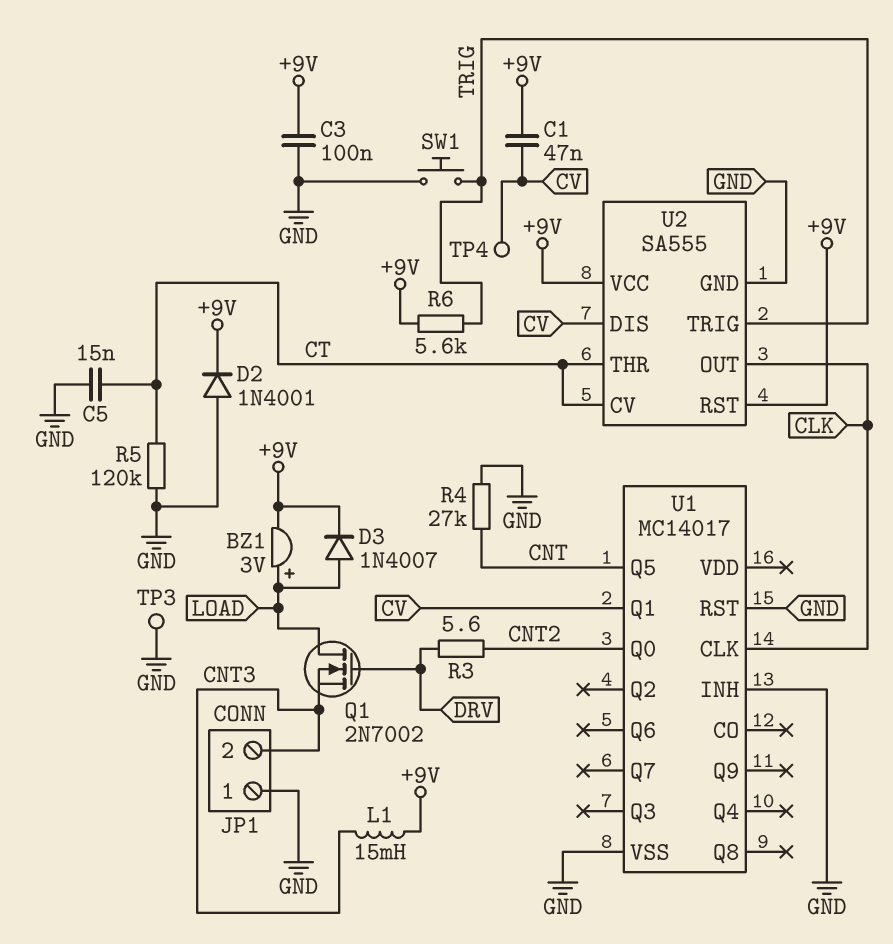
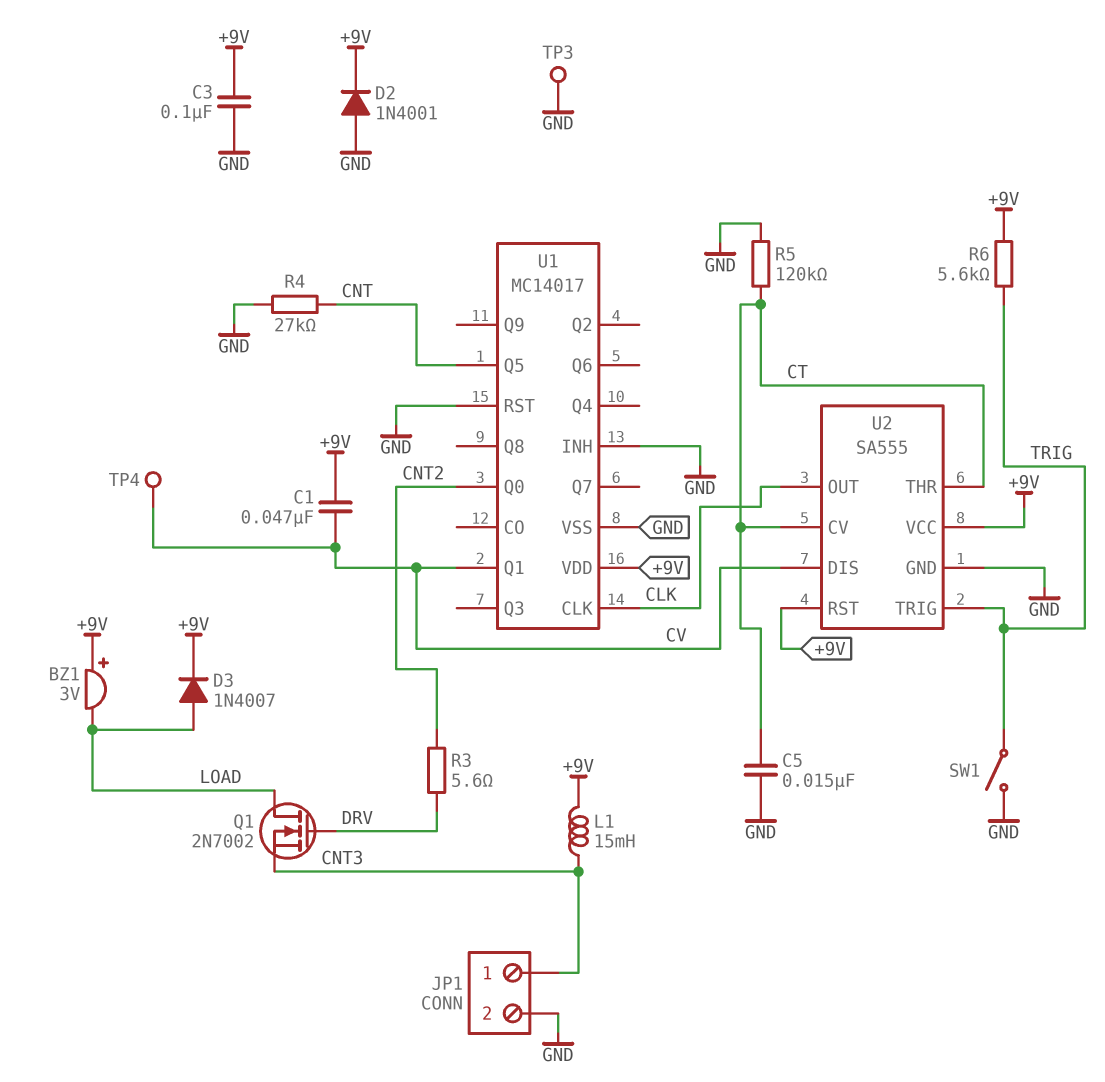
BZ1: buzzer 3V (plus LOAD, minus +9V) -> buzzer 3V (plus +9V, minus LOAD)
JP1 pin 1: GND -> CNT3
JP1 pin 2: CNT3 -> GND
SW1: button (GND, TRIG) -> switch (GND, TRIG)
U1 pin VDD: none -> +9V

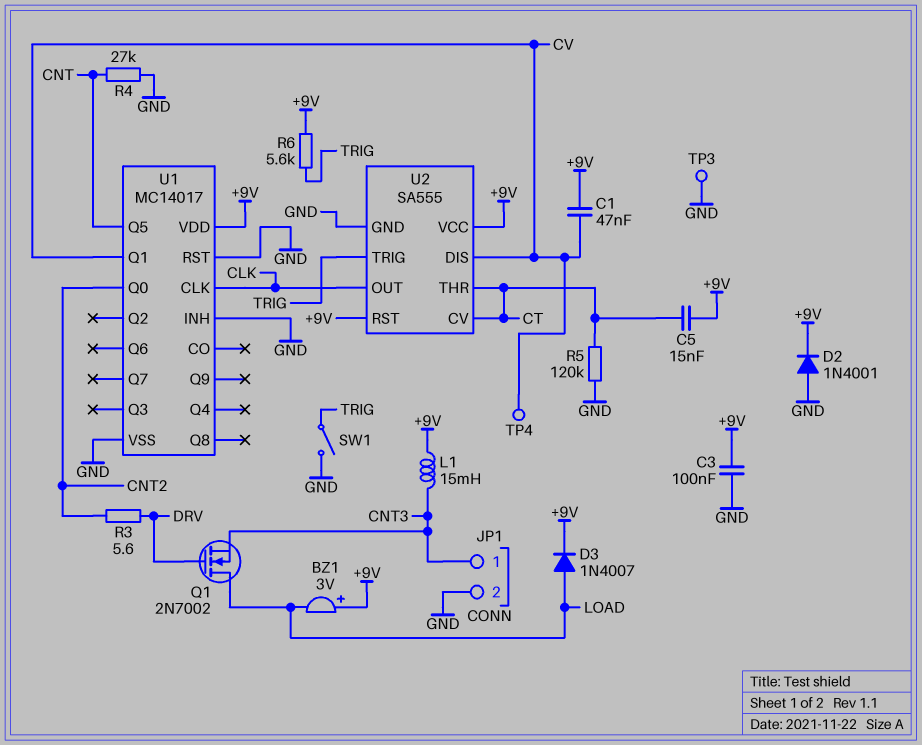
C5: 15nF (CT, GND) -> 15nF (+9V, CT)

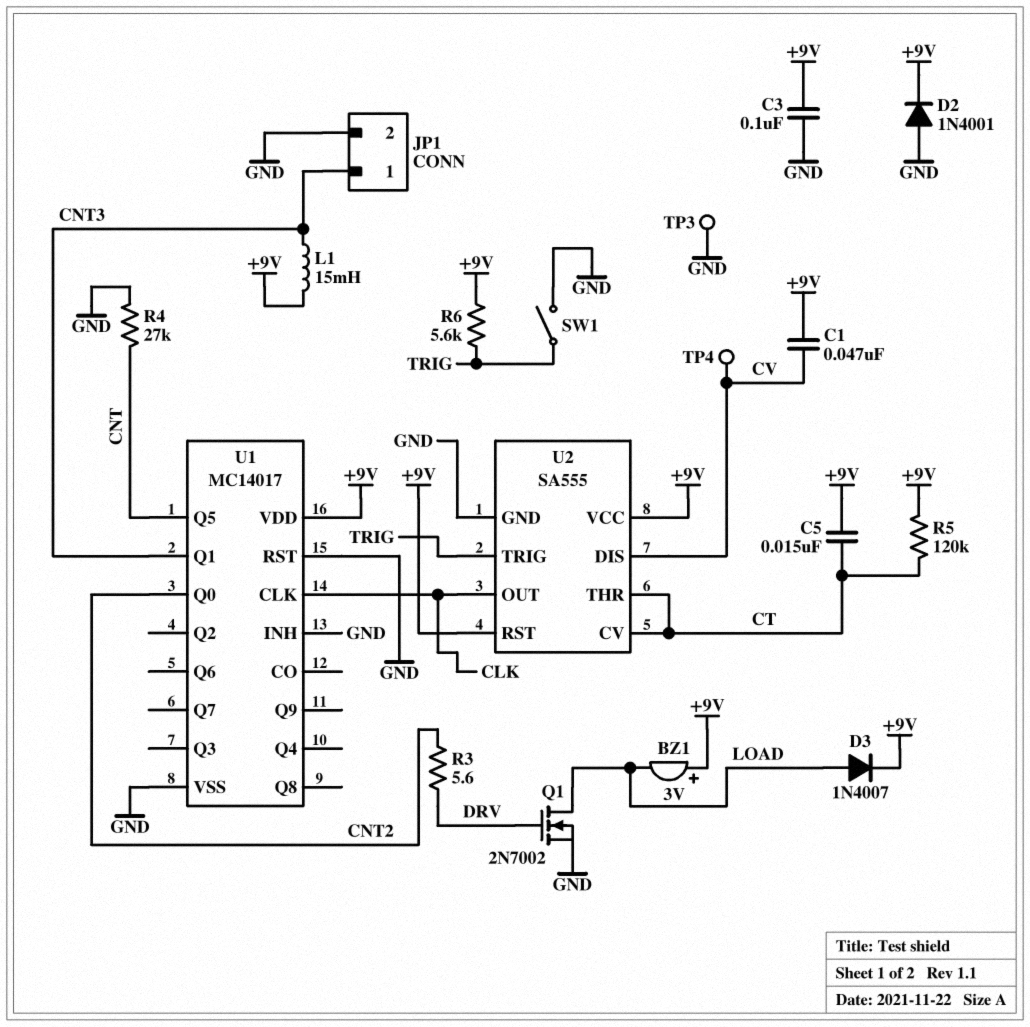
Q1: NMOS 2N7002 (G DRV, D LOAD, S CNT3) -> NMOS 2N7002 (G DRV, D LOAD, S GND)
R5: 120k (CT, GND) -> 120k (+9V, CT)
U1 pin Q1: CV -> CNT3

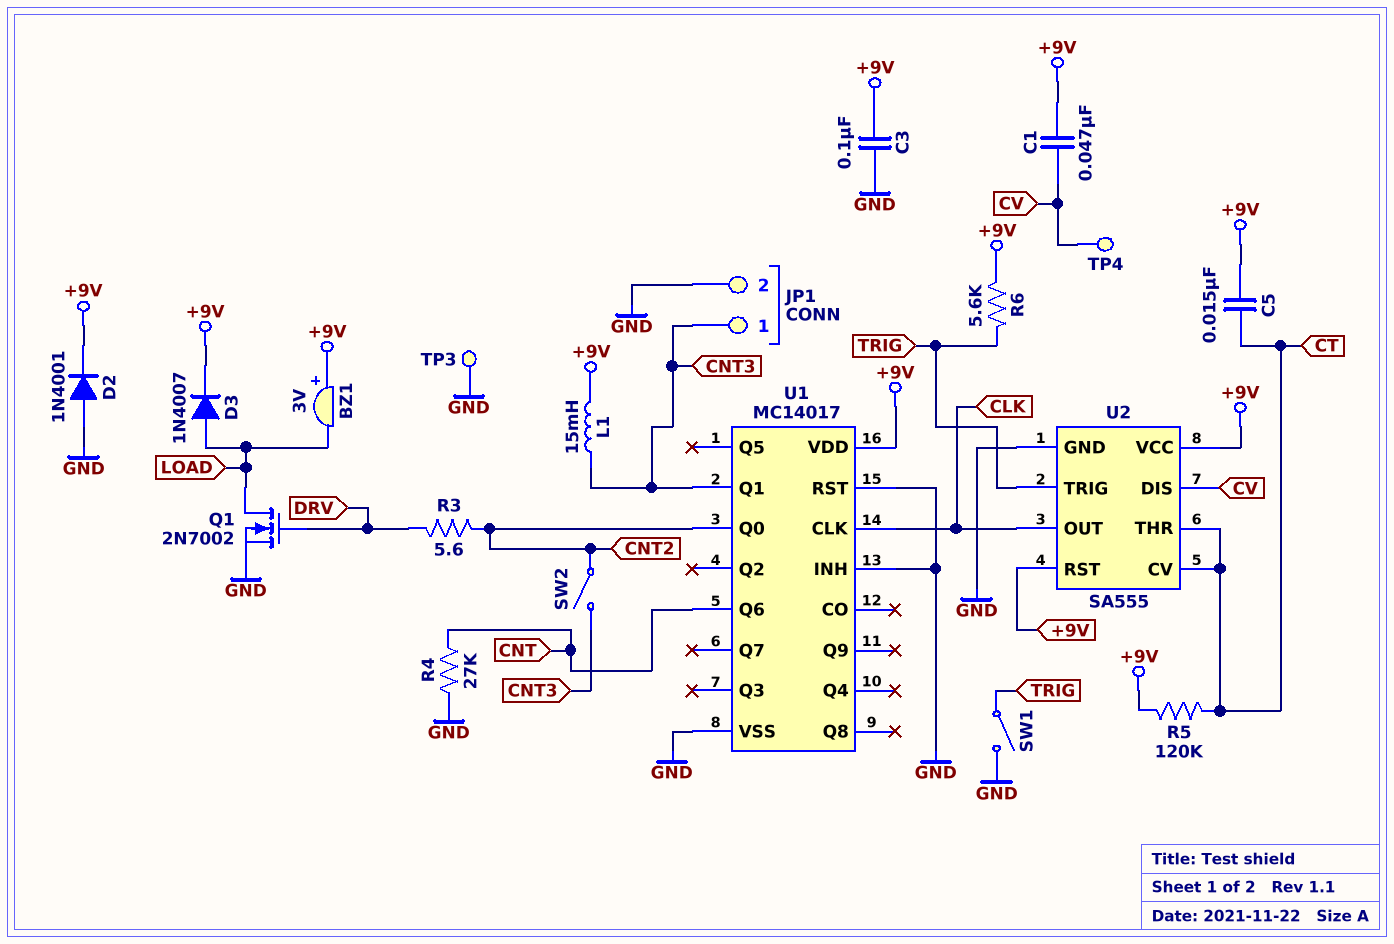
SW2: none -> switch (CNT2, CNT3)
U1 pin Q5: CNT -> none
U1 pin Q6: none -> CNT

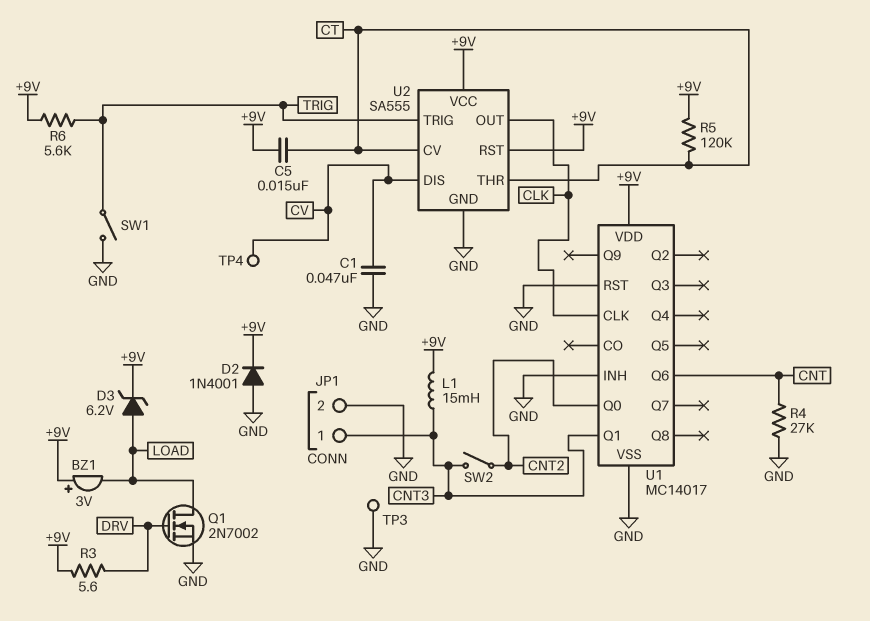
C1: 47nF (+9V, CV) -> 47nF (CV, GND)
C3: 100nF (+9V, GND) -> none
D3: diode 1N4007 (A LOAD, K +9V) -> zener 6.2V (A LOAD, K +9V)
R3: 5.6 (CNT2, DRV) -> 5.6 (+9V, DRV)

